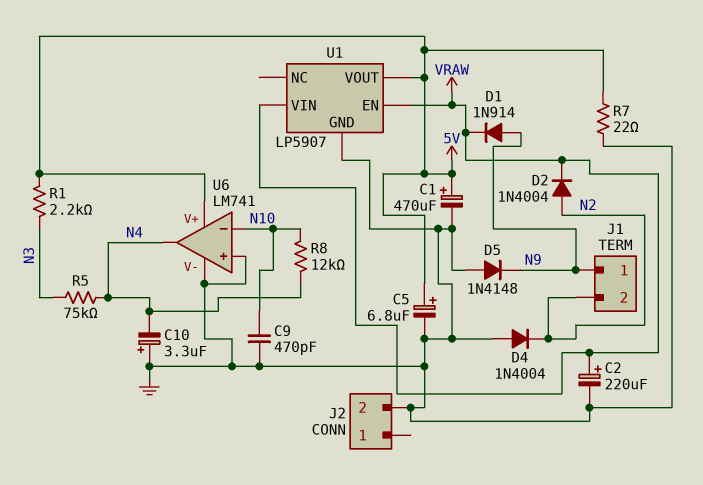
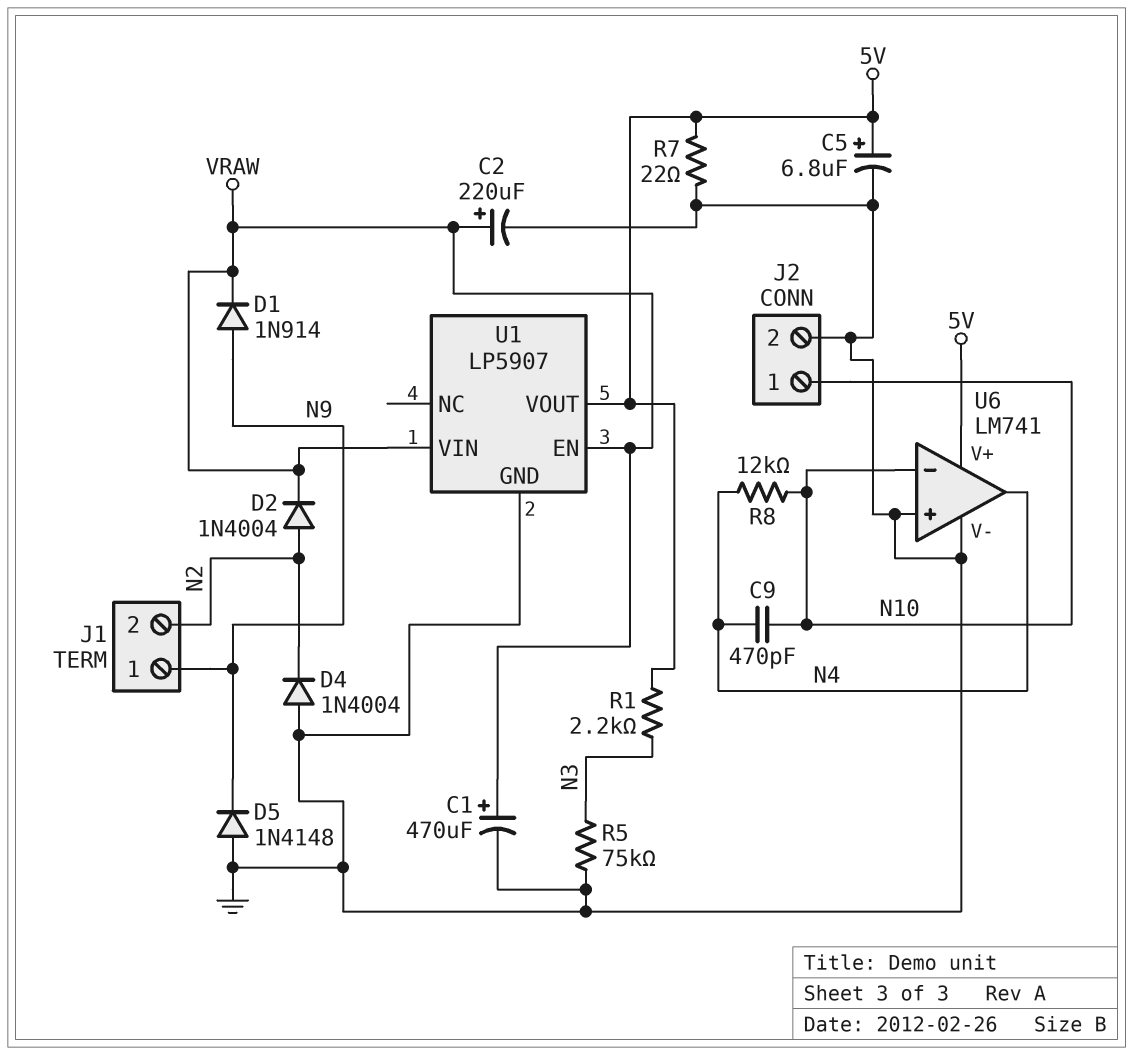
C1: 470uF (plus 5V, minus GND) -> 470uF (plus VRAW, minus GND)
C9: 470pF (GND, N10) -> 470pF (N4, N10)
C10: 3.3uF (plus GND, minus N4) -> none
J2 pin 1: none -> N10
R5: 75k (N3, N4) -> 75k (GND, N3)

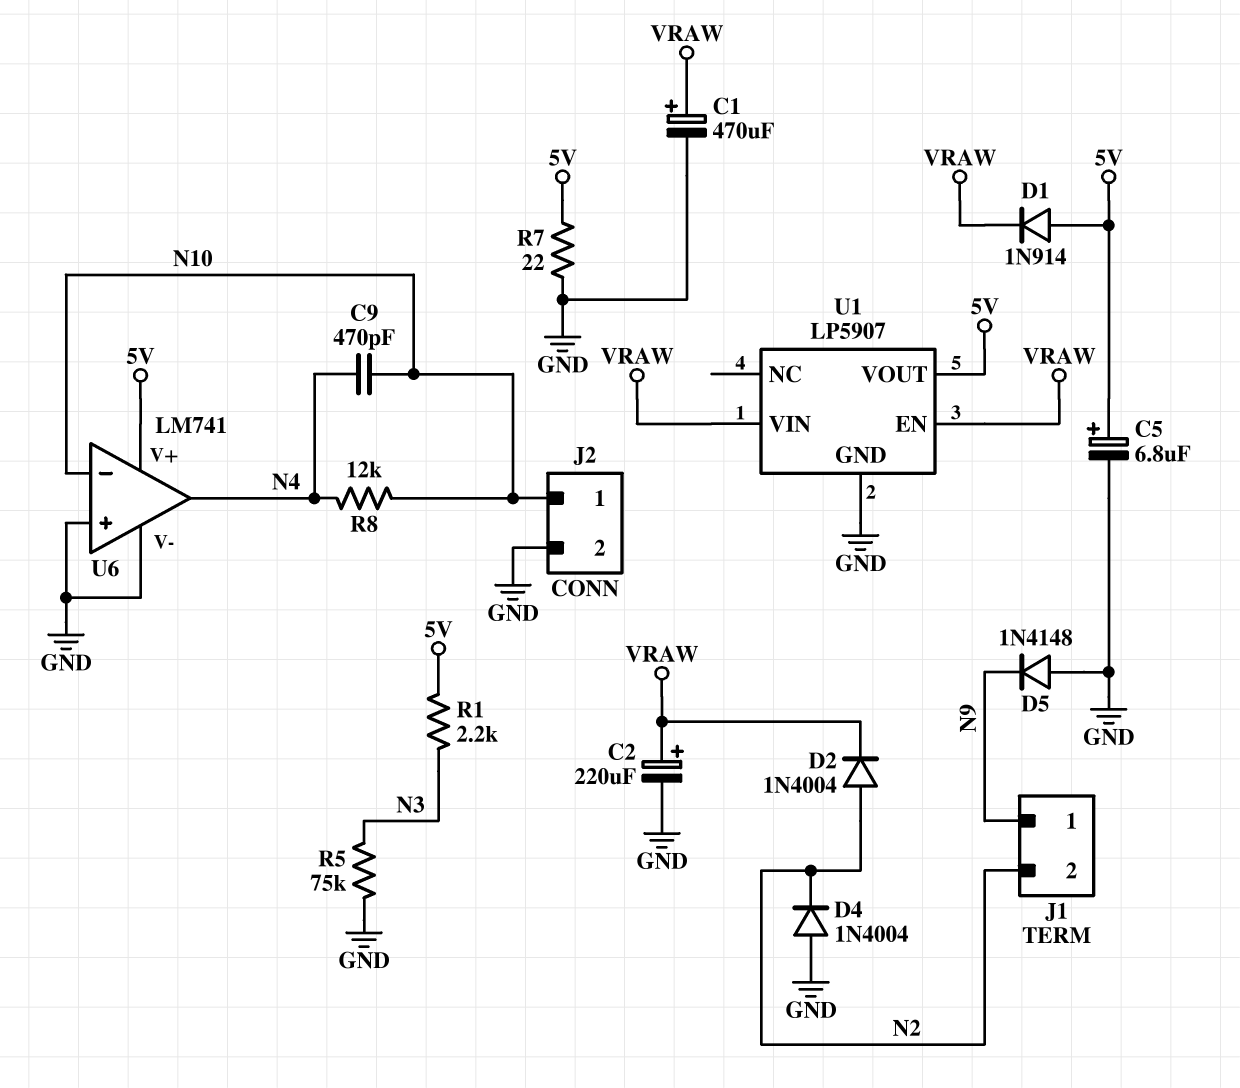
D1: diode 1N914 (A N9, K VRAW) -> diode 1N914 (A 5V, K VRAW)

